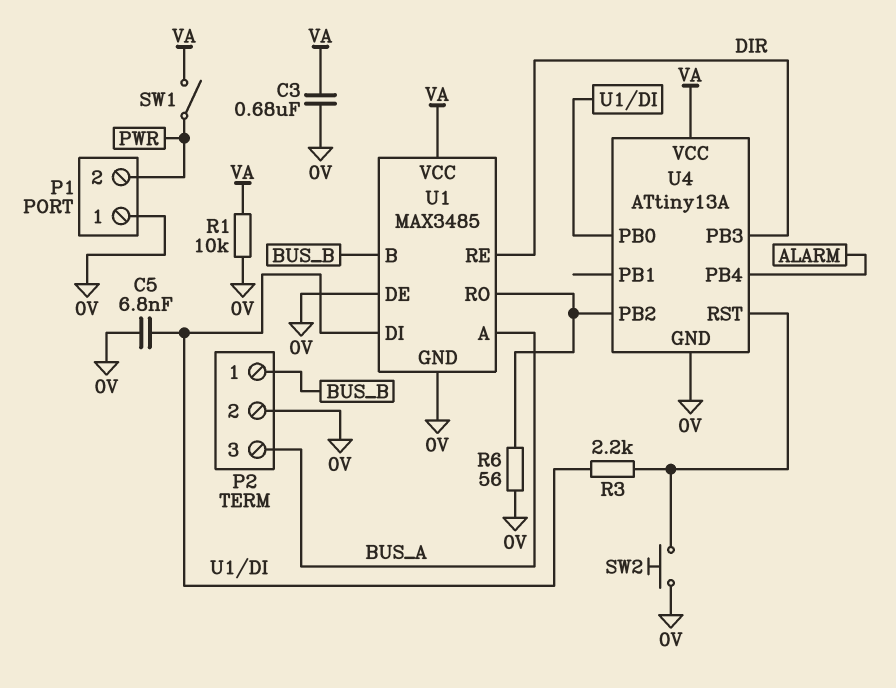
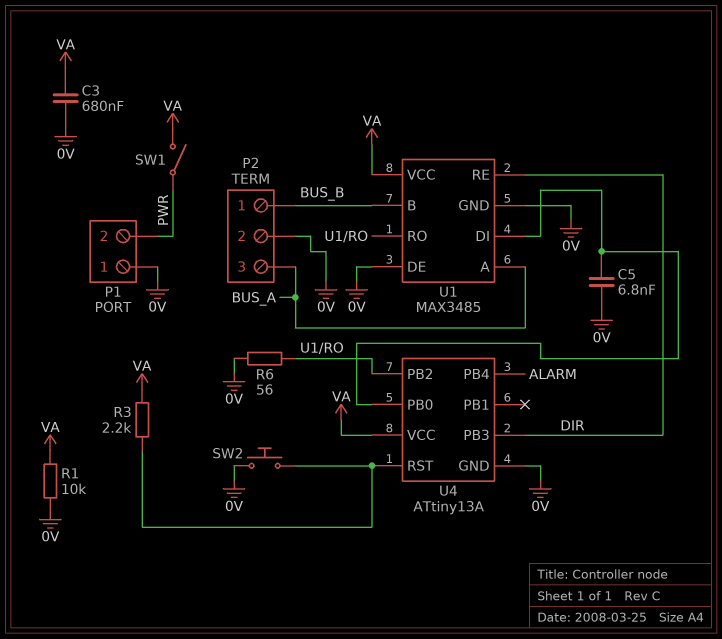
R3: 2.2k (U1/DI, U4/RST) -> 2.2k (U4/RST, VA)

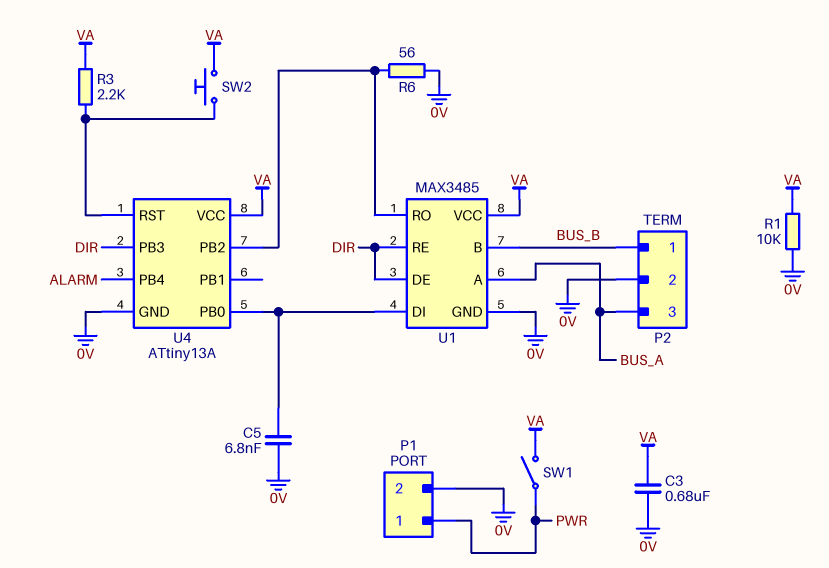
P1 pin 1: 0V -> PWR
P1 pin 2: PWR -> 0V
SW2: button (0V, U4/RST) -> button (U4/RST, VA)
U1 pin DE: 0V -> DIR

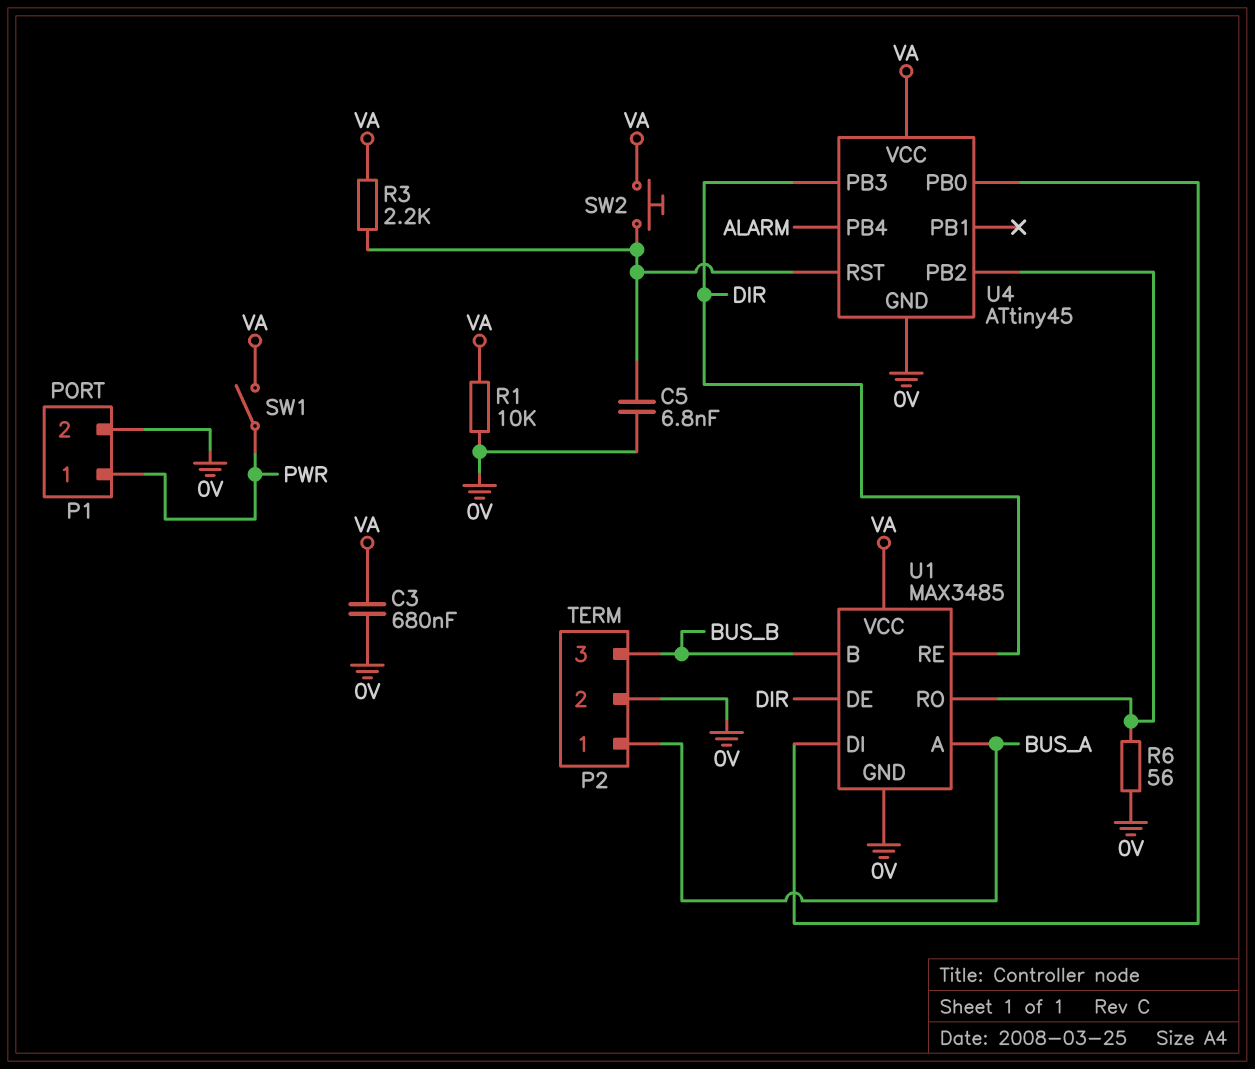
C5: 6.8nF (0V, U1/DI) -> 6.8nF (0V, U4/RST)
P2 pin 1: BUS_B -> BUS_A
P2 pin 3: BUS_A -> BUS_B
U4: ATtiny13A -> ATtiny45

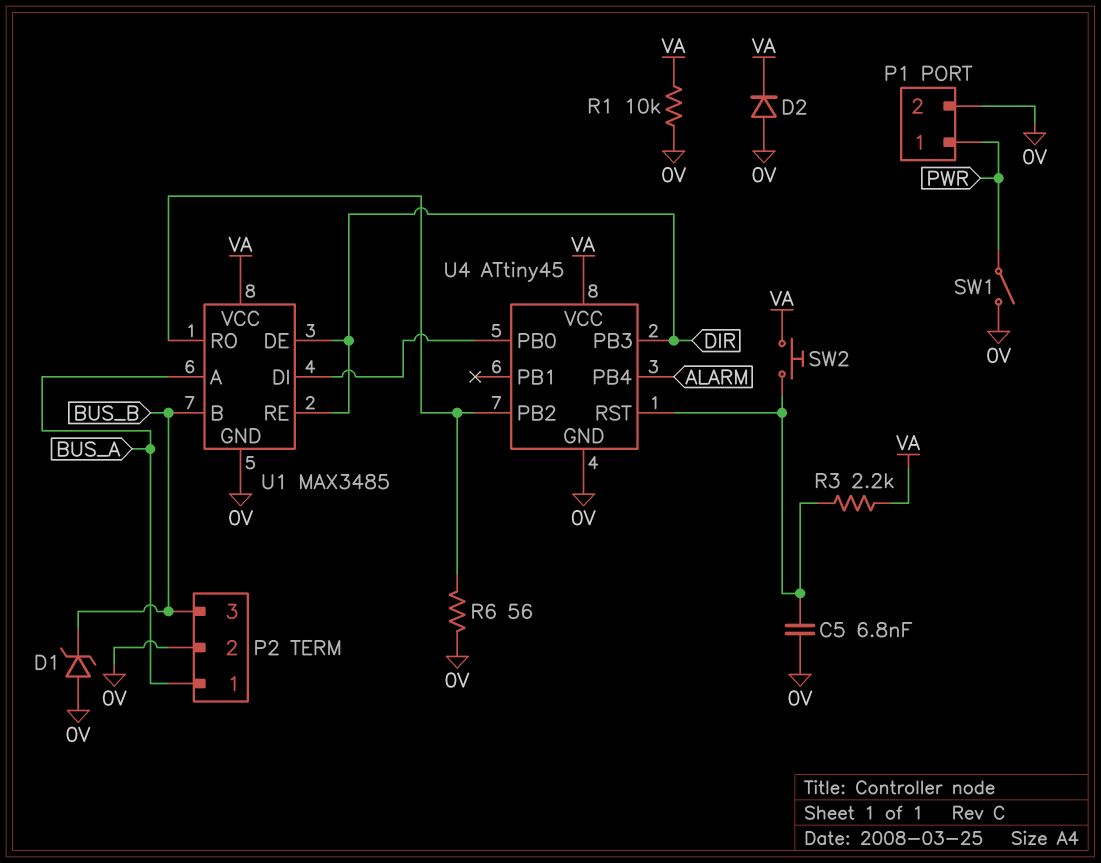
C3: 680nF (0V, VA) -> none
D1: none -> zener (A 0V, K BUS_B)
D2: none -> diode (A 0V, K VA)
SW1: switch (PWR, VA) -> switch (0V, PWR)

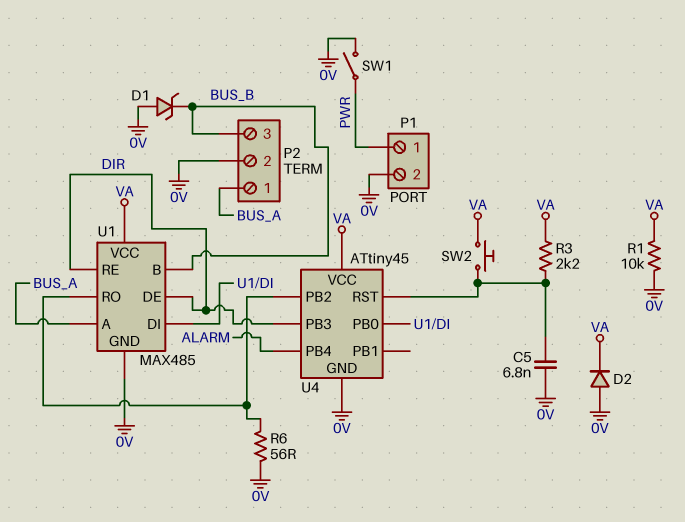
U1: MAX3485 -> MAX485

